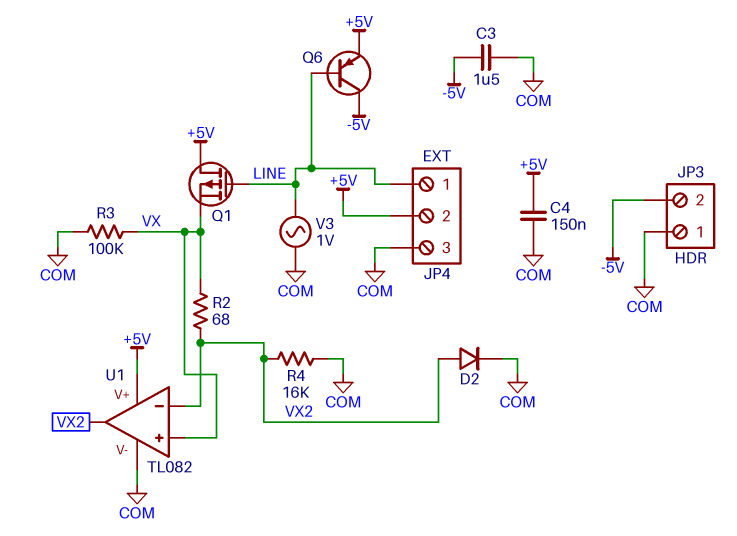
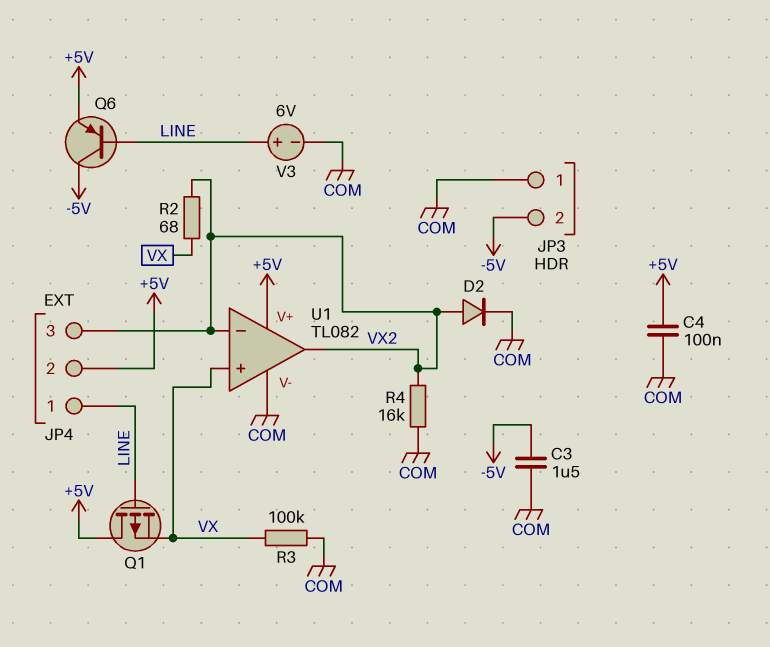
C4: 150nF (+5V, COM) -> 100nF (+5V, COM)
JP4 pin 3: COM -> VX2
V3: AC 1V (COM, LINE) -> 6V (plus LINE, minus COM)

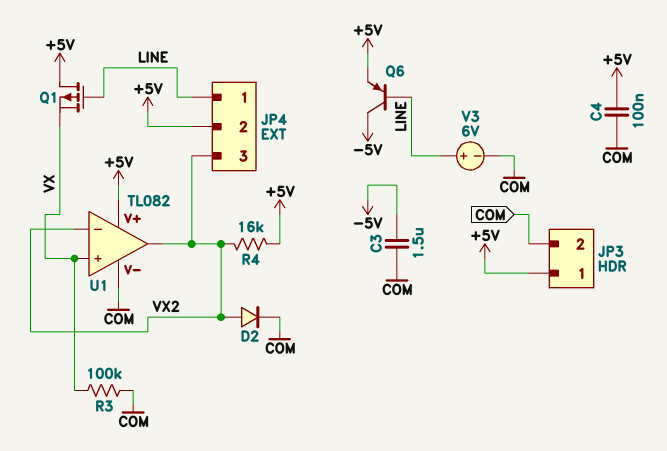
JP3 pin 1: COM -> +5V
JP3 pin 2: -5V -> COM
R2: 68 (VX, VX2) -> none
R4: 16k (COM, VX2) -> 16k (+5V, VX2)

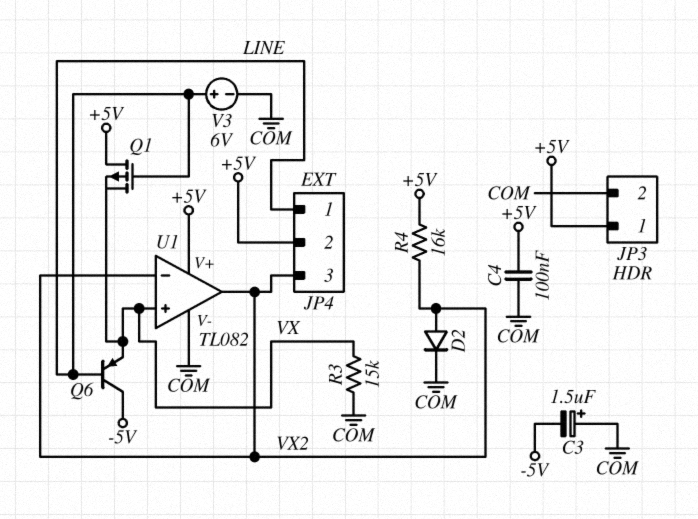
C3: 1.5uF (-5V, COM) -> 1.5uF (plus COM, minus -5V)
Q6: PNP (B LINE, C -5V, E +5V) -> PNP (B LINE, C -5V, E VX)
R3: 100k (COM, VX) -> 15k (COM, VX)

